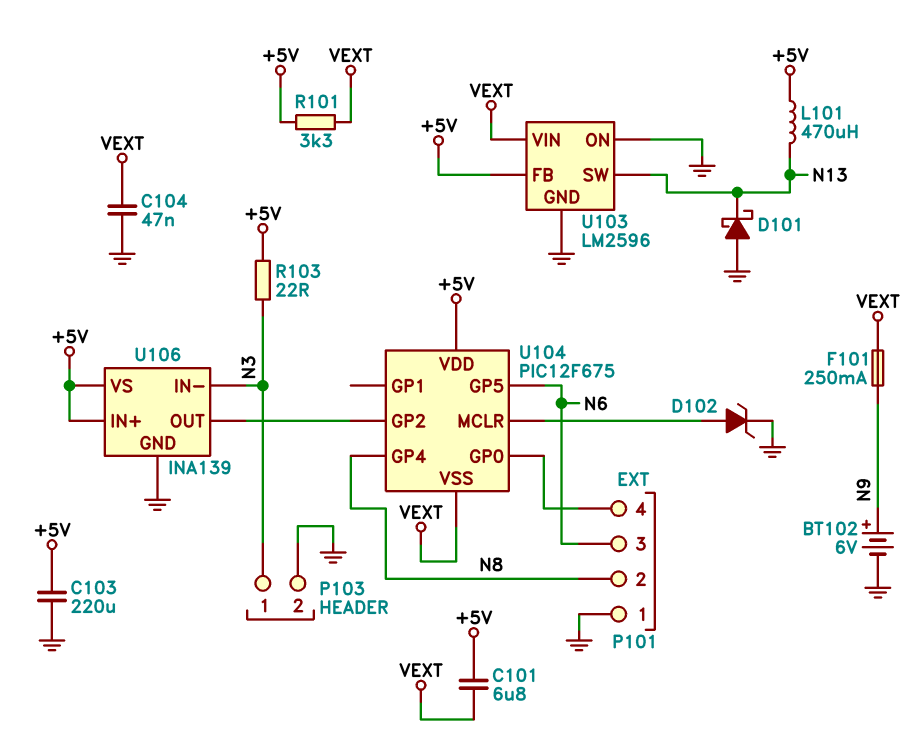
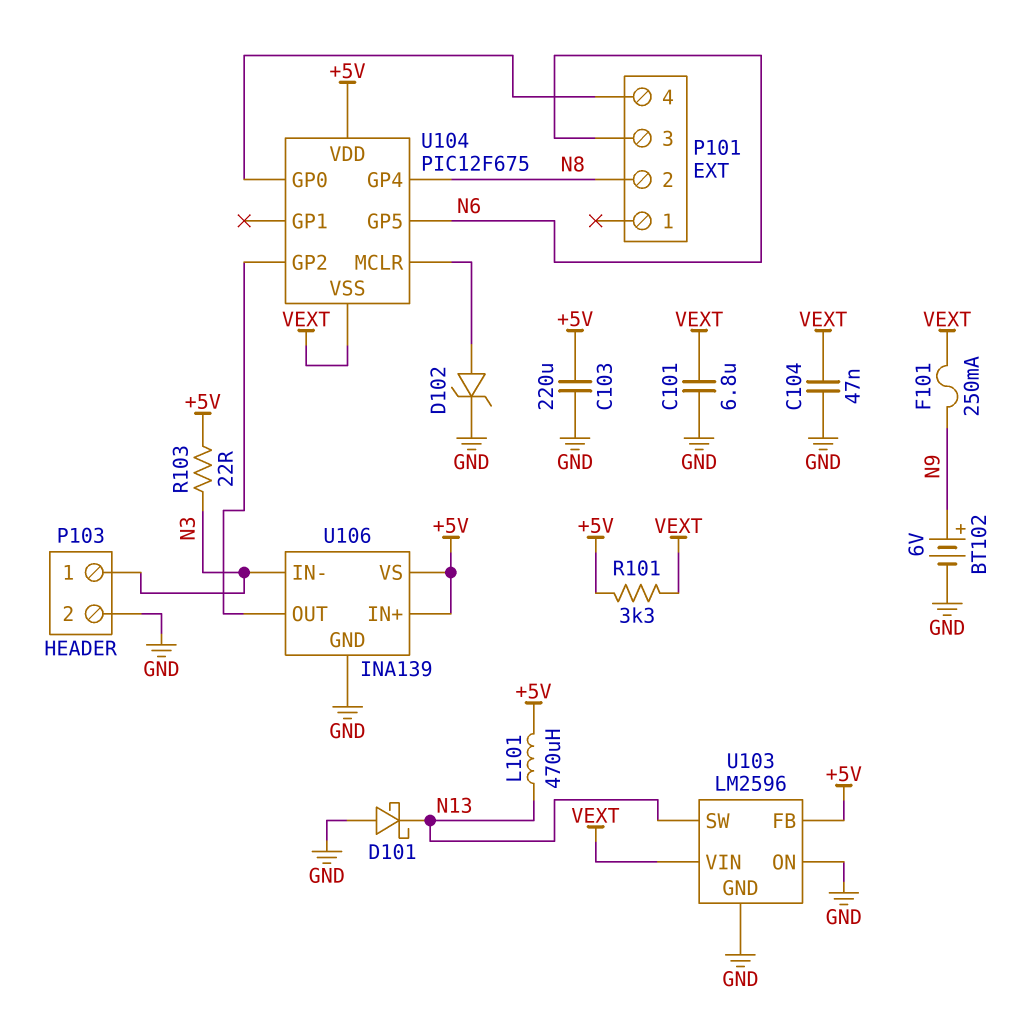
C101: 6.8uF (+5V, VEXT) -> 6.8uF (GND, VEXT)
P101 pin 1: GND -> none

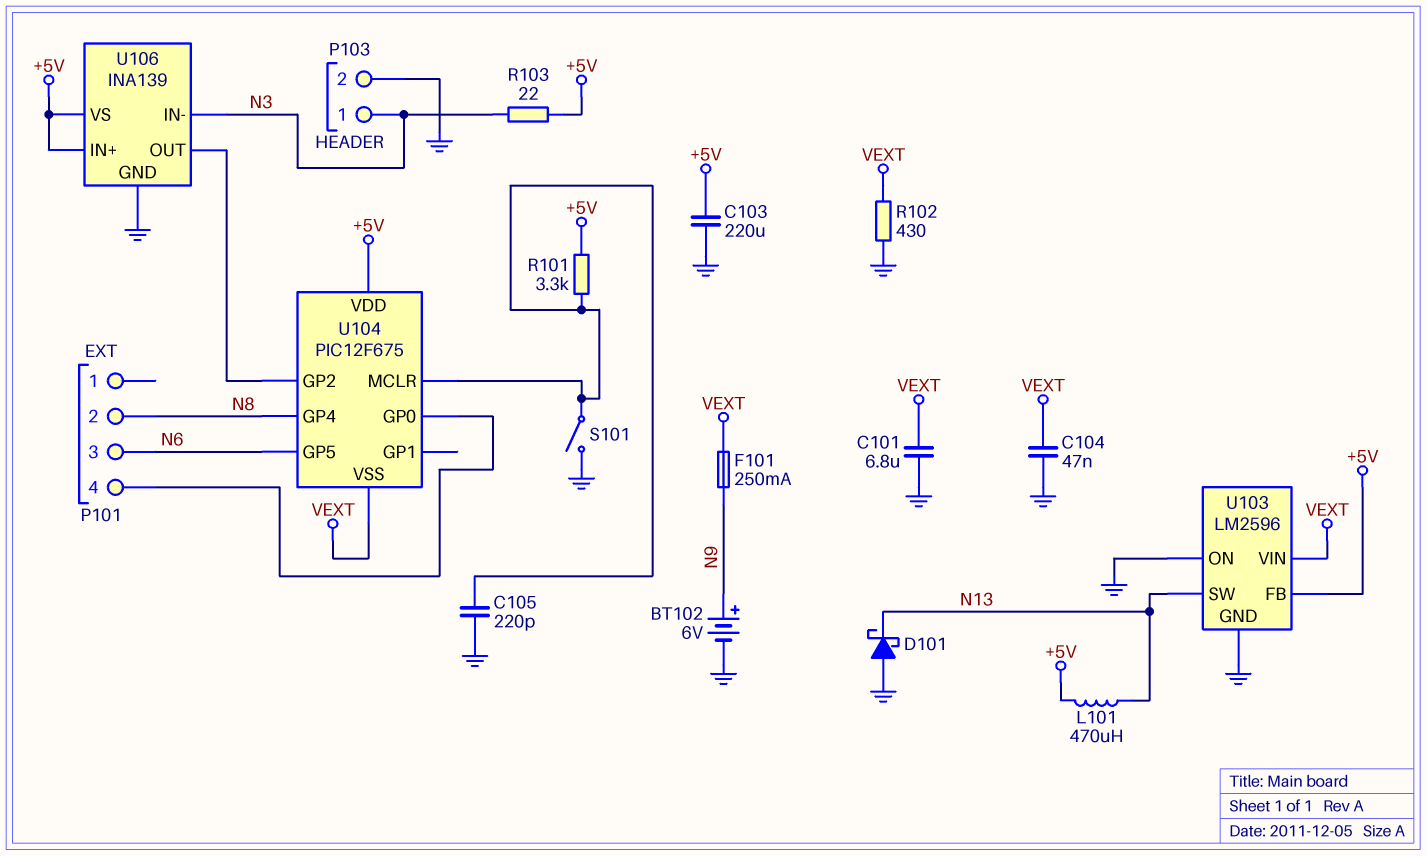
C105: none -> 220pF (GND, U104/MCLR)
D102: zener (A U104/MCLR, K GND) -> none
R101: 3.3k (+5V, VEXT) -> 3.3k (+5V, U104/MCLR)
R102: none -> 430 (GND, VEXT)
S101: none -> switch (GND, U104/MCLR)

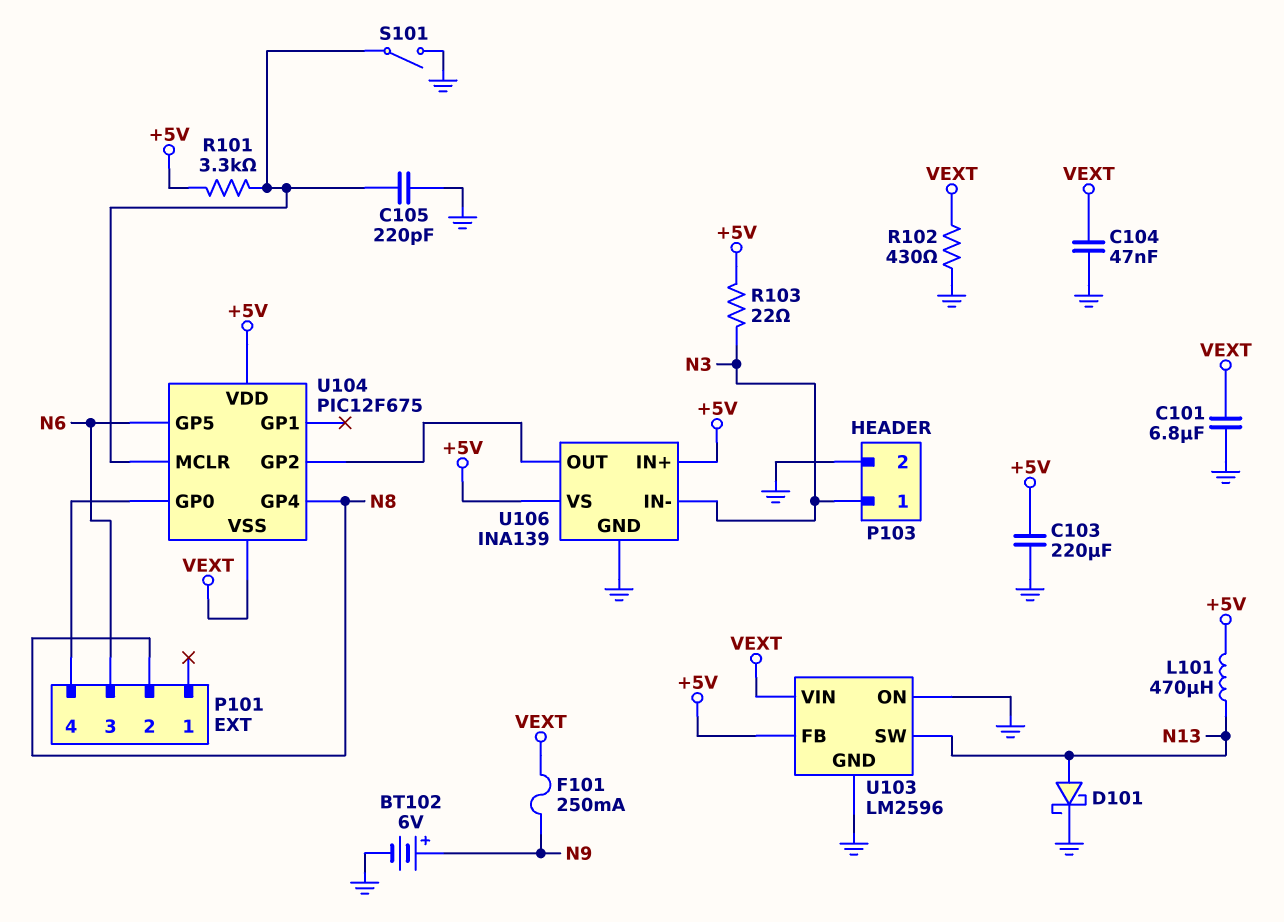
D101: schottky (A GND, K N13) -> schottky (A N13, K GND)

